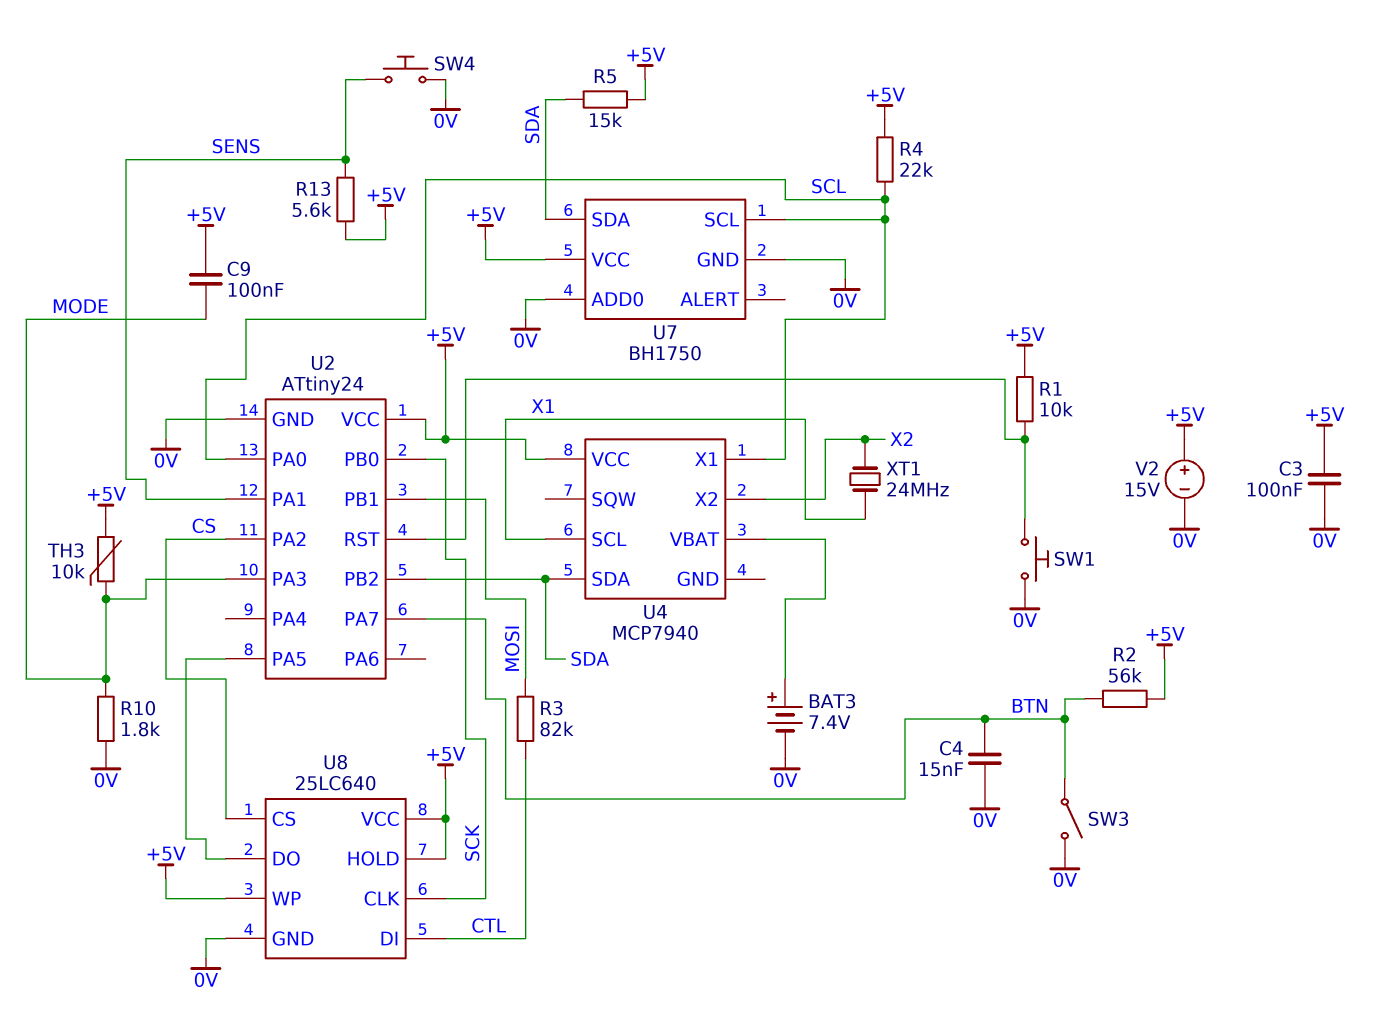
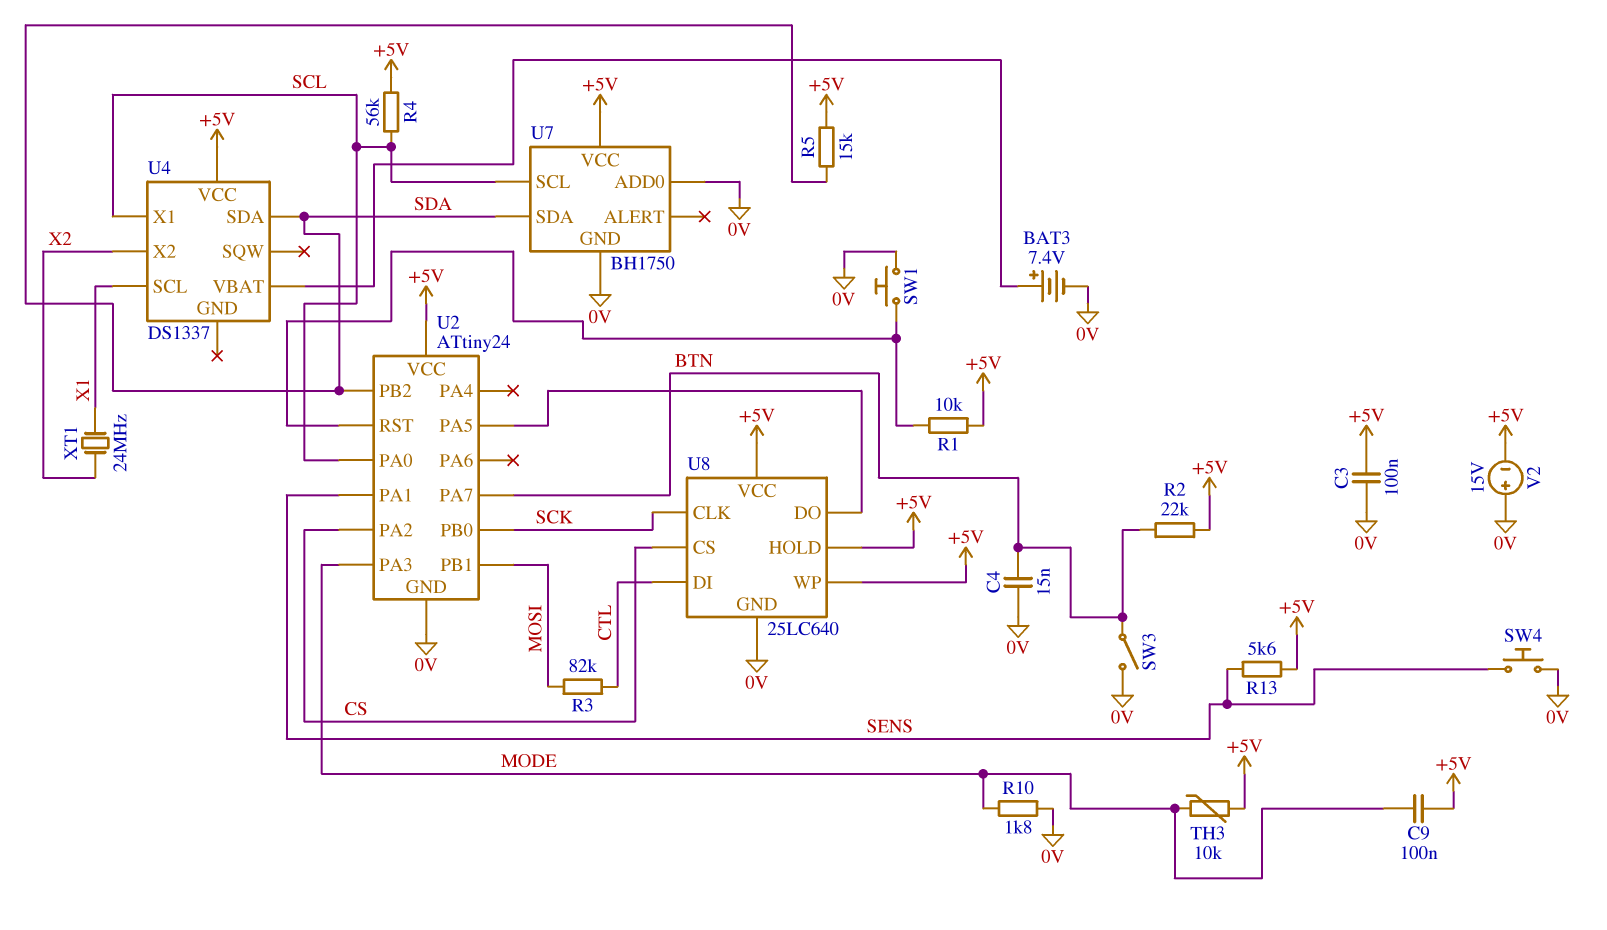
R2: 56k (+5V, BTN) -> 22k (+5V, BTN)
R4: 22k (+5V, SCL) -> 56k (+5V, SCL)
U4: MCP7940 -> DS1337
V2: 15V (plus +5V, minus 0V) -> 15V (plus 0V, minus +5V)

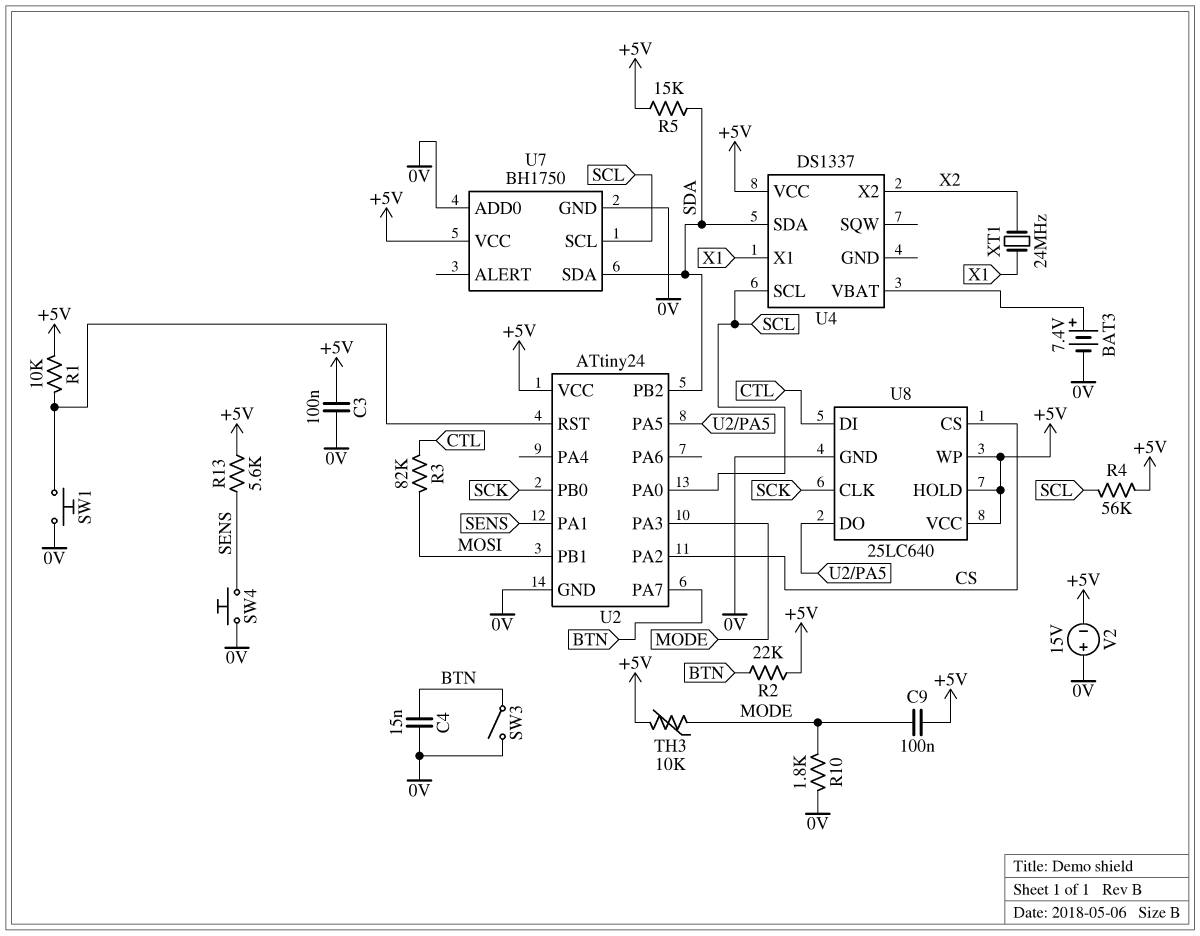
U4 pin SCL: X1 -> SCL
U4 pin X1: SCL -> X1

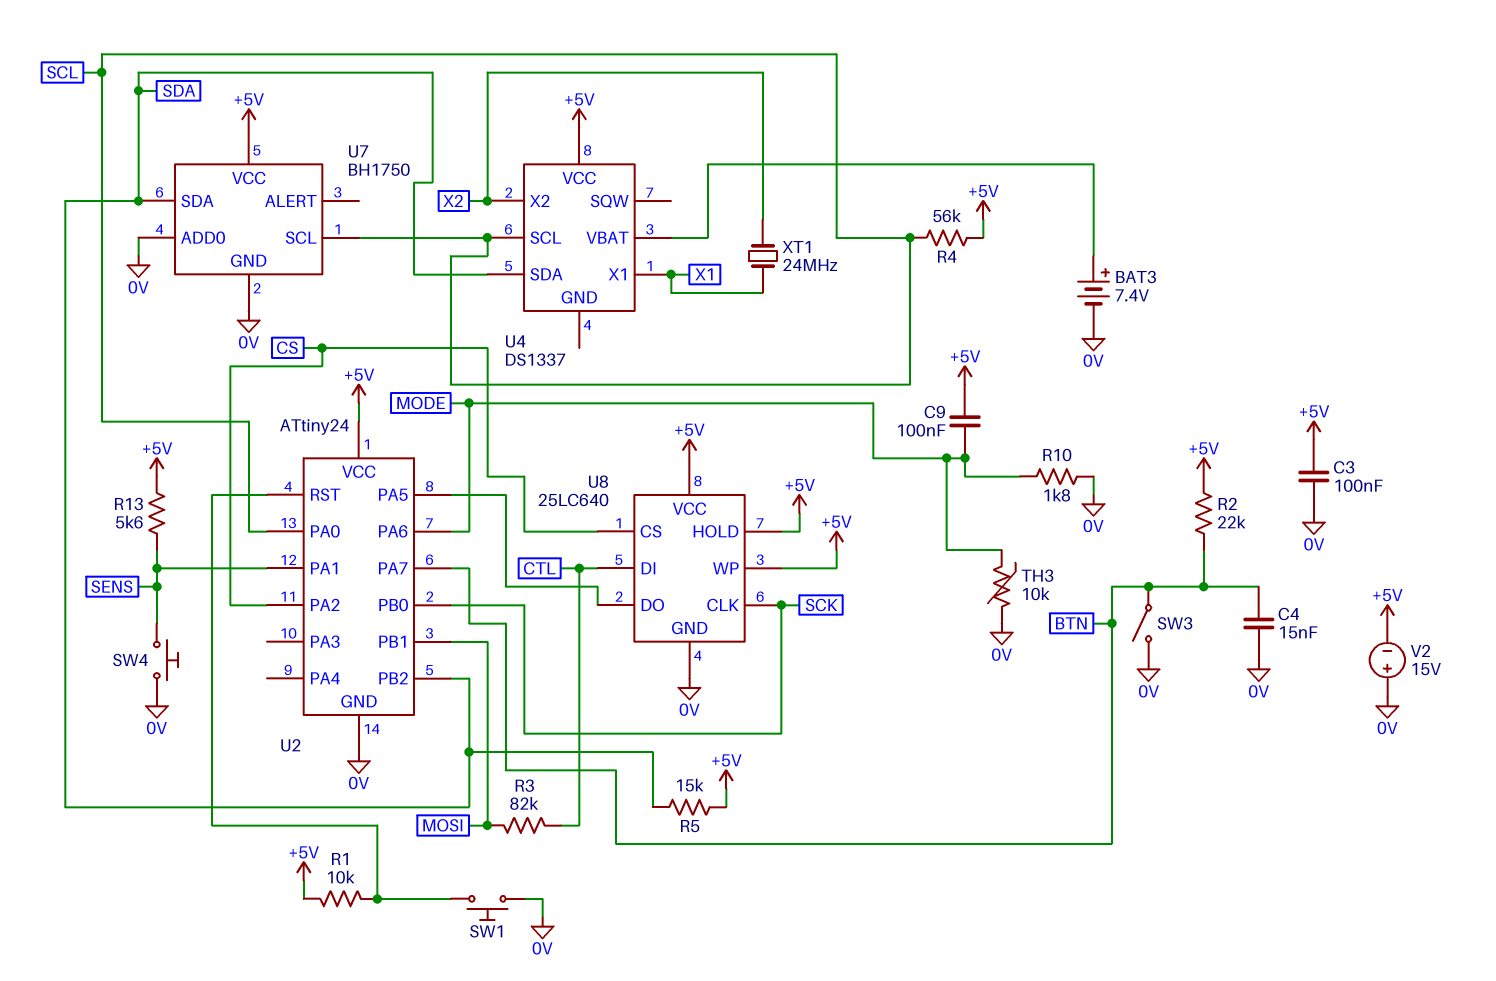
TH3: 10k (+5V, MODE) -> 10k (0V, MODE)
U2 pin PA3: MODE -> none
U2 pin PA6: none -> MODE

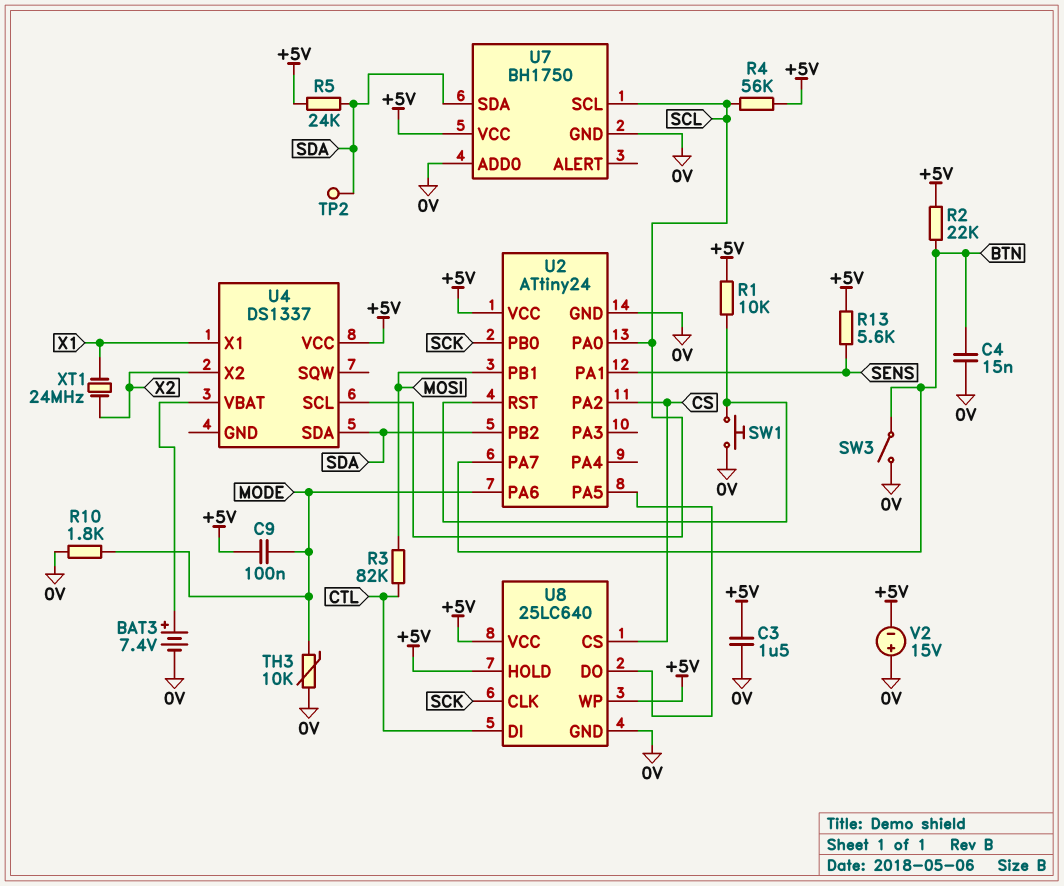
C3: 100nF (+5V, 0V) -> 1.5uF (+5V, 0V)
R5: 15k (+5V, SDA) -> 24k (+5V, SDA)
SW4: button (0V, SENS) -> none
TP2: none -> test point (SDA)

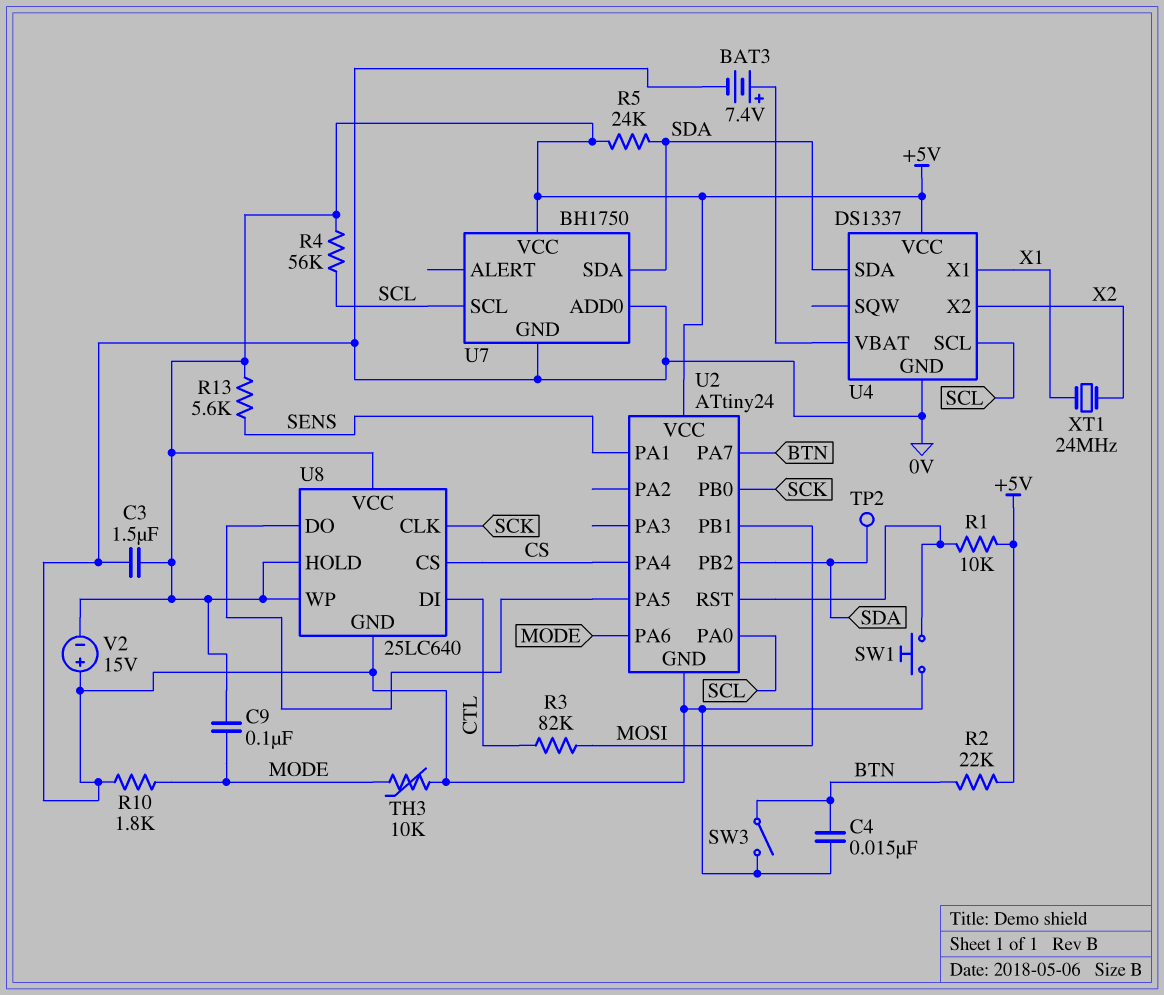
U2 pin PA2: CS -> none
U2 pin PA4: none -> CS
U4 pin GND: none -> 0V

